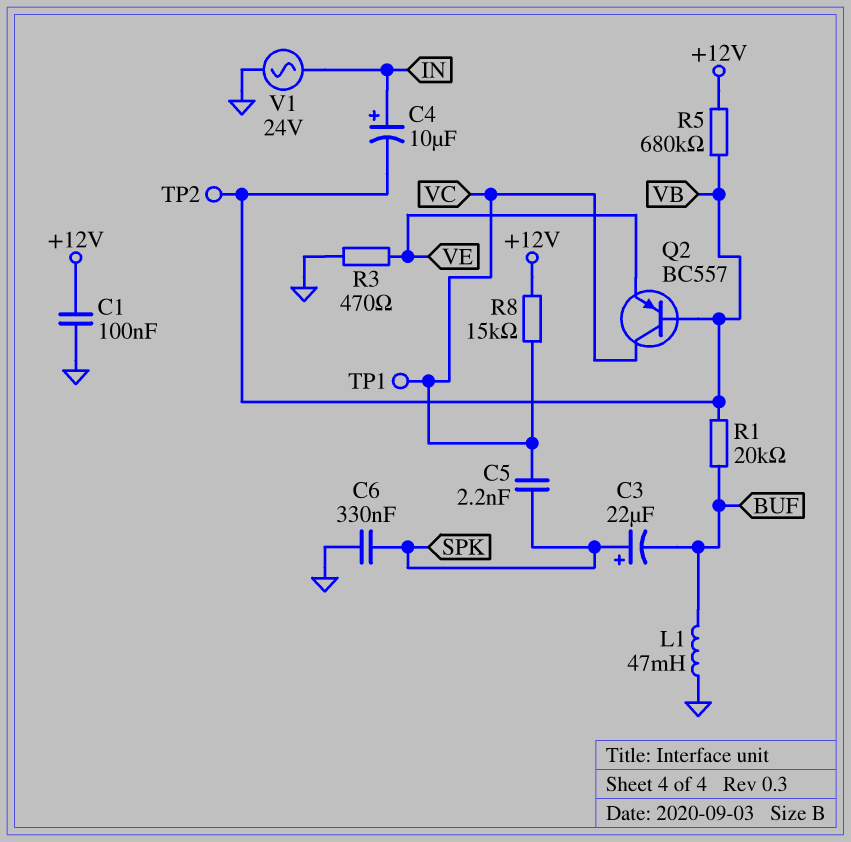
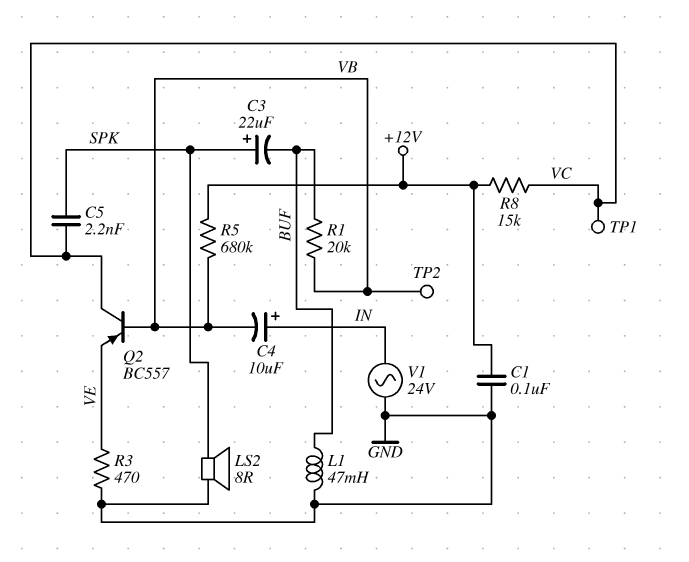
C6: 330nF (GND, SPK) -> none
LS2: none -> speaker 8R (GND, SPK)

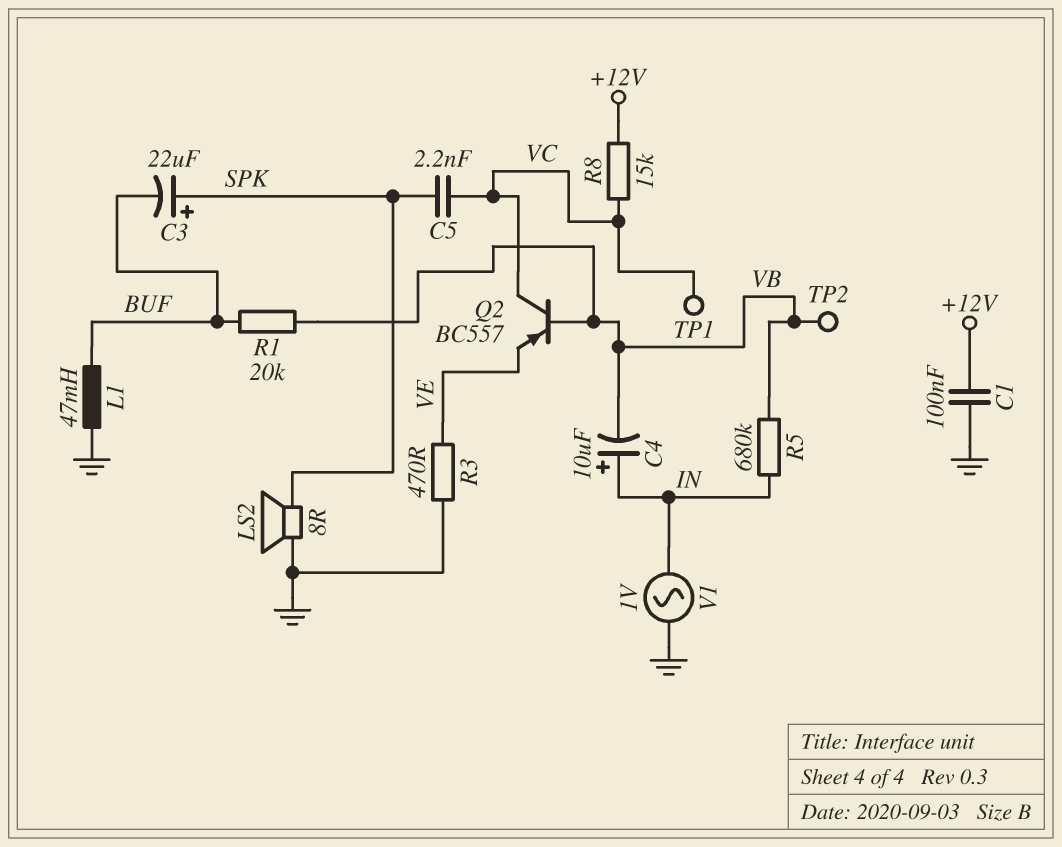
R5: 680k (+12V, VB) -> 680k (IN, VB)
V1: AC 24V (GND, IN) -> AC 1V (GND, IN)

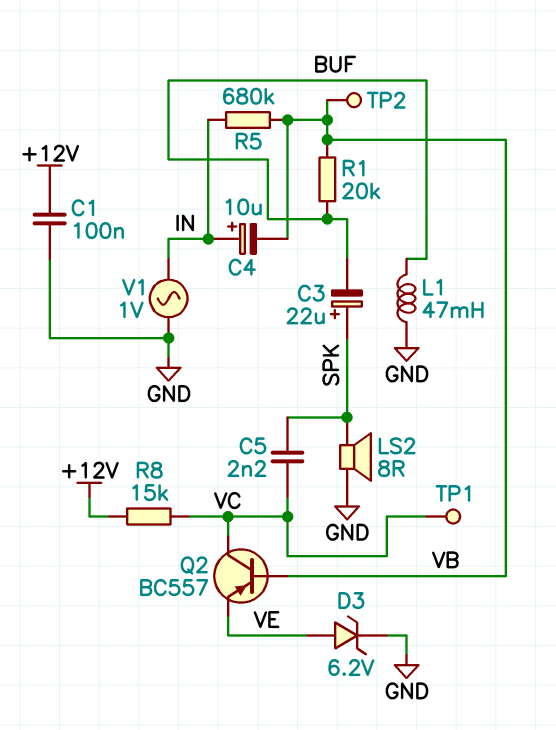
D3: none -> zener 6.2V (A VE, K GND)
R3: 470 (GND, VE) -> none

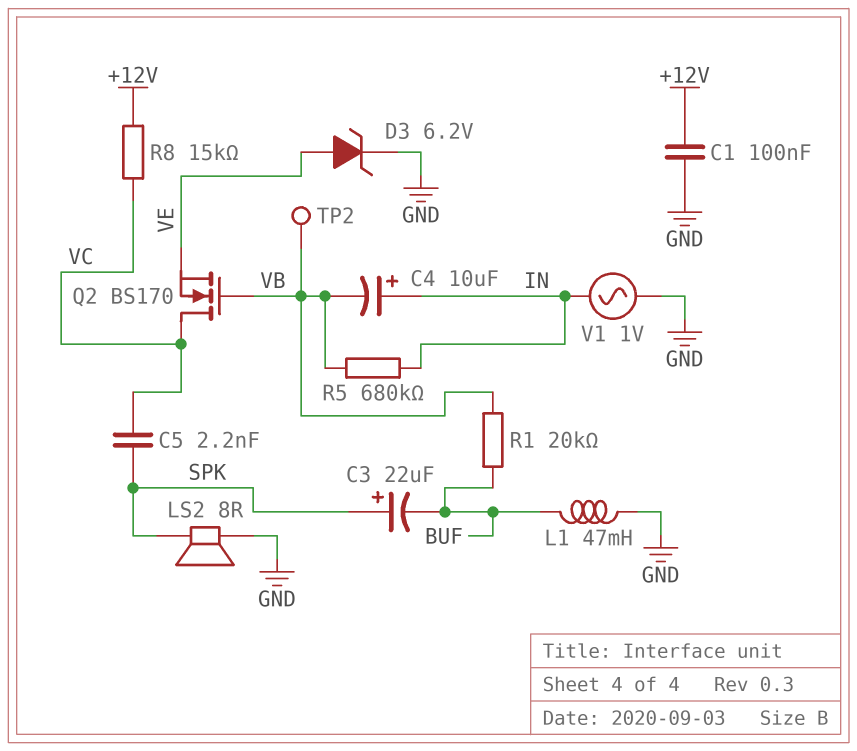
Q2: PNP BC557 (B VB, C VC, E VE) -> NMOS BS170 (G VB, D VC, S VE)
TP1: test point (VC) -> none

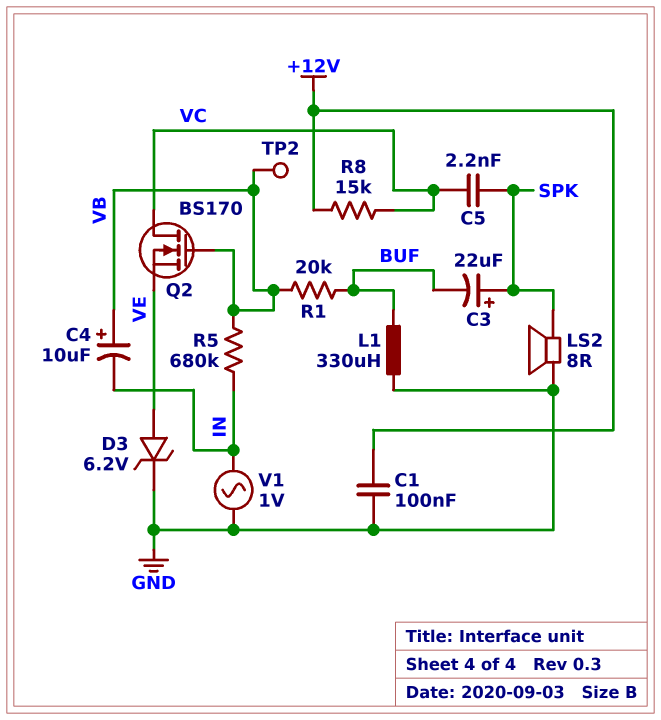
C4: 10uF (plus IN, minus VB) -> 10uF (plus VB, minus IN)
L1: 47mH (BUF, GND) -> 330uH (BUF, GND)

